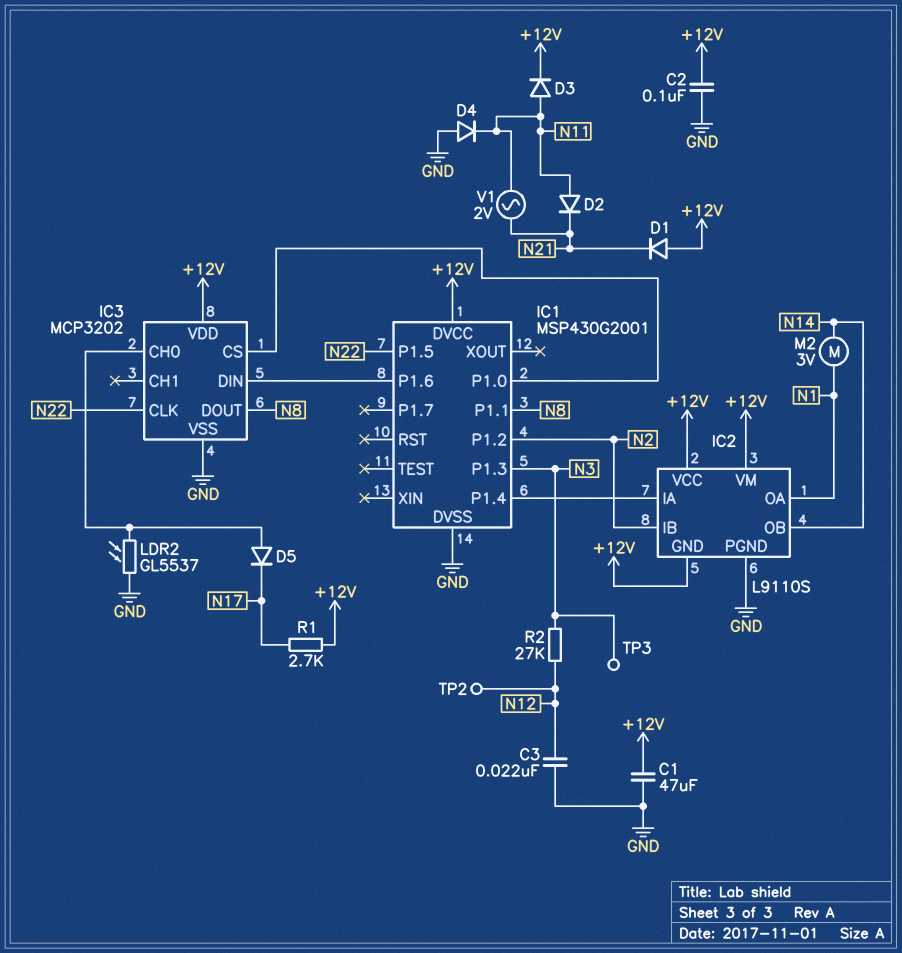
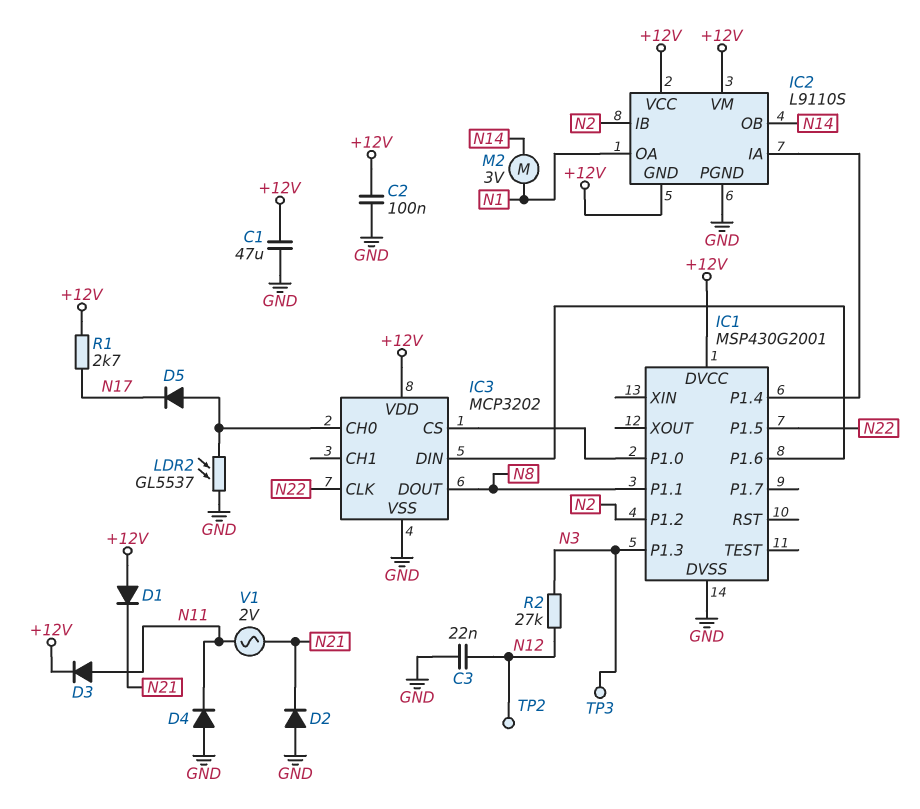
D2: diode (A N11, K N21) -> diode (A GND, K N21)

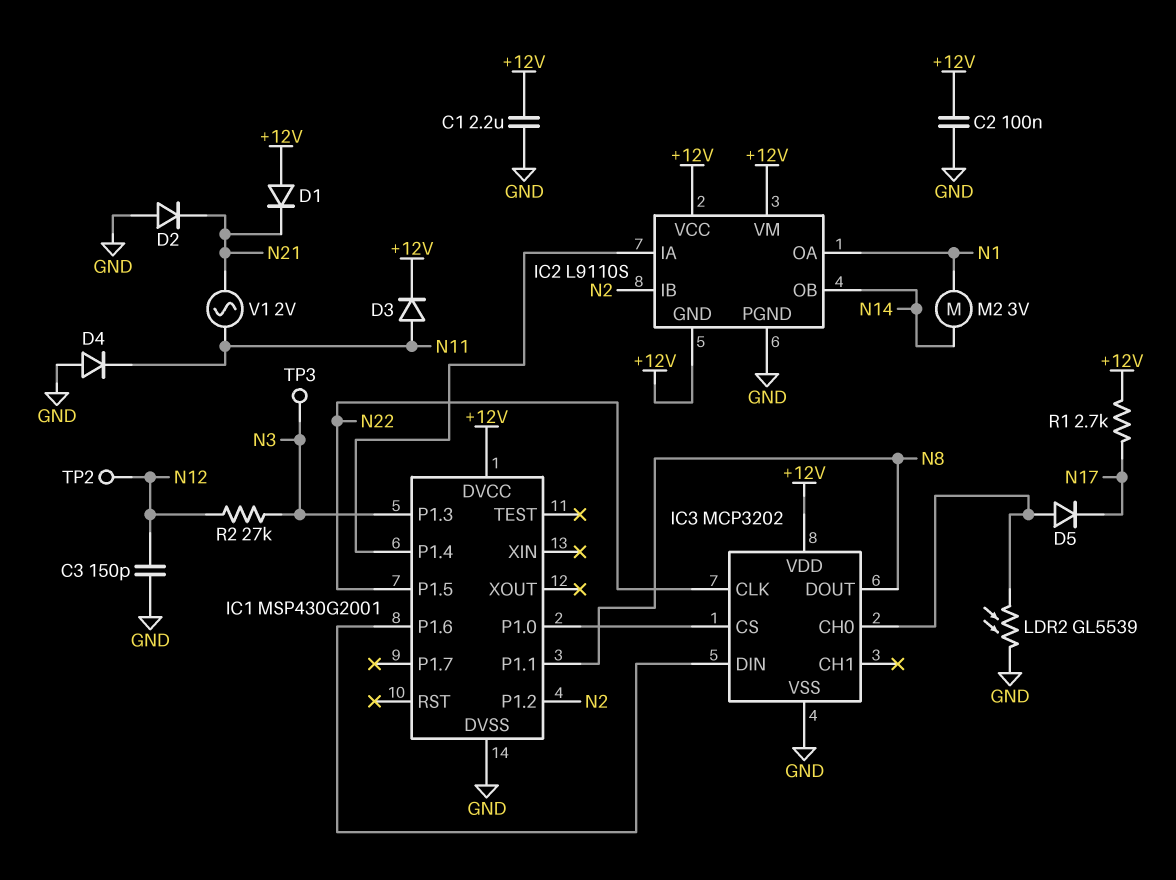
C1: 47uF (+12V, GND) -> 2.2uF (+12V, GND)
C3: 22nF (GND, N12) -> 150pF (GND, N12)
LDR2: GL5537 (GND, IC3/CH0) -> GL5539 (GND, IC3/CH0)

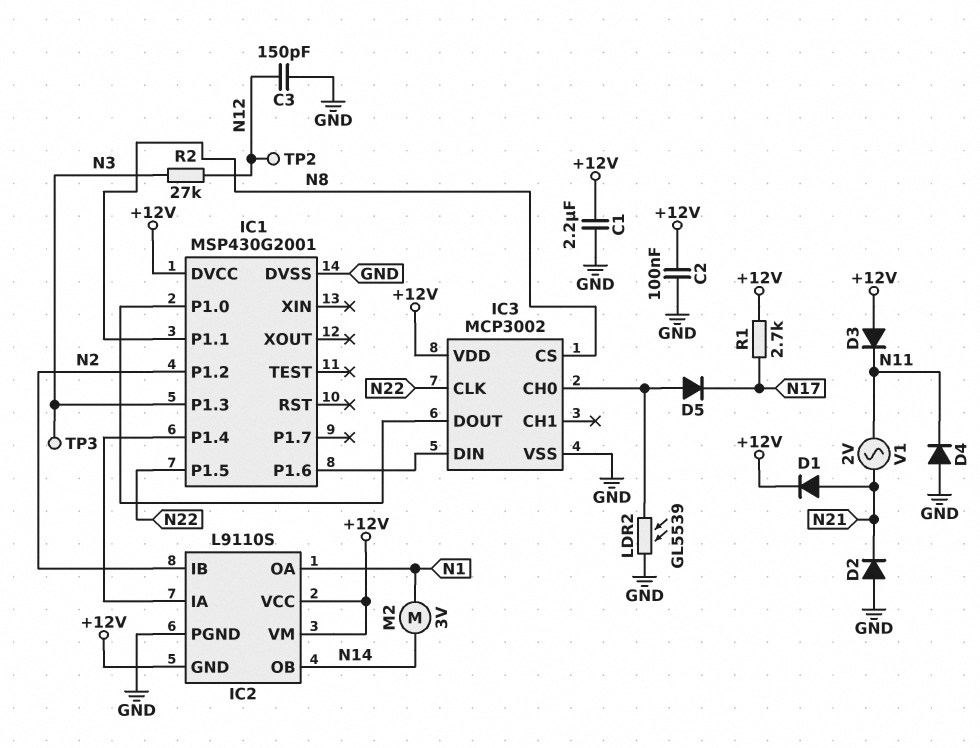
D1: diode (A +12V, K N21) -> diode (A N21, K +12V)
D3: diode (A N11, K +12V) -> diode (A +12V, K N11)
IC3: MCP3202 -> MCP3002
IC3 pin CS: IC1/P1.0 -> N8
IC3 pin DOUT: N8 -> IC1/P1.0

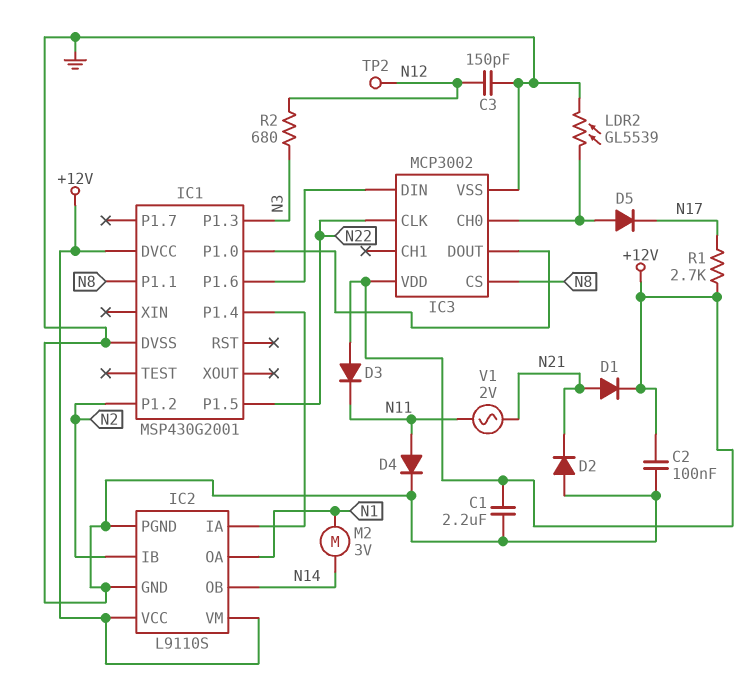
D4: diode (A GND, K N11) -> diode (A N11, K GND)
IC2 pin GND: +12V -> GND
R2: 27k (N3, N12) -> 680 (N3, N12)
TP3: test point (N3) -> none

